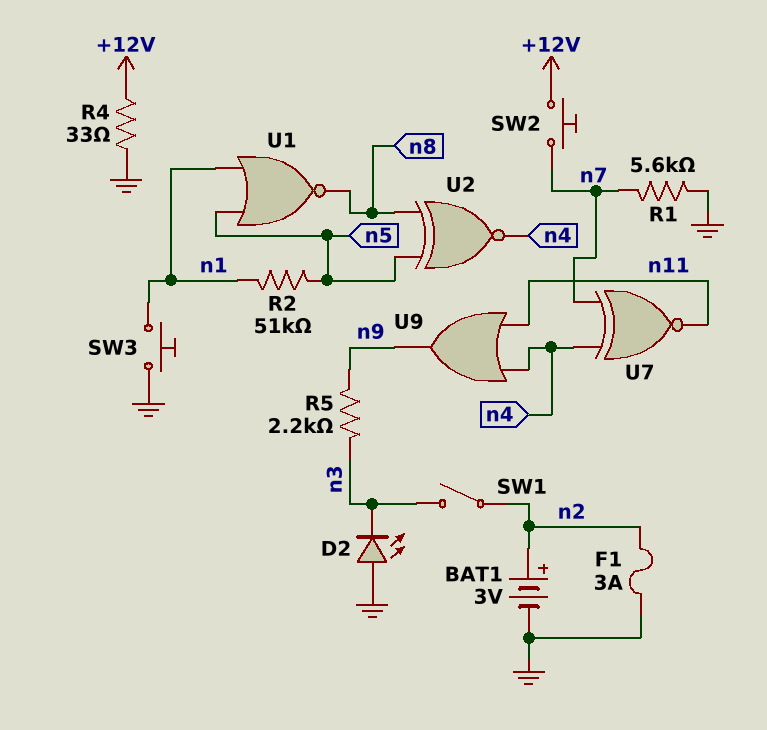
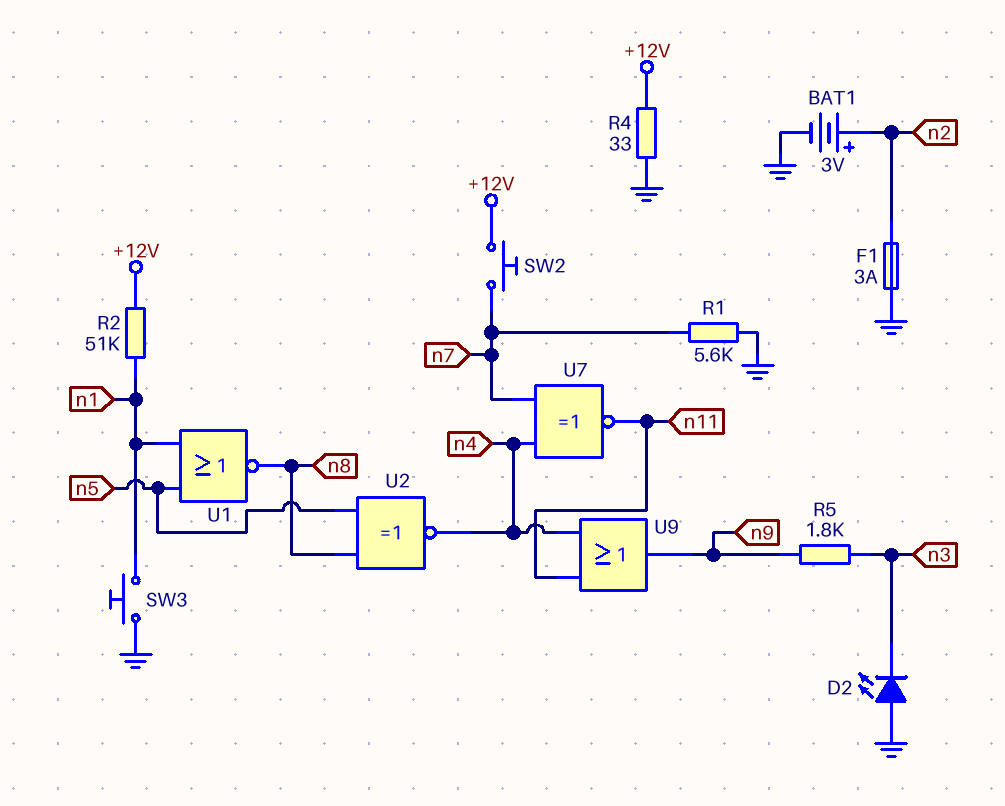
R2: 51k (n1, n5) -> 51k (+12V, n1)
R5: 2.2k (n3, n9) -> 1.8k (n3, n9)
SW1: switch (n2, n3) -> none

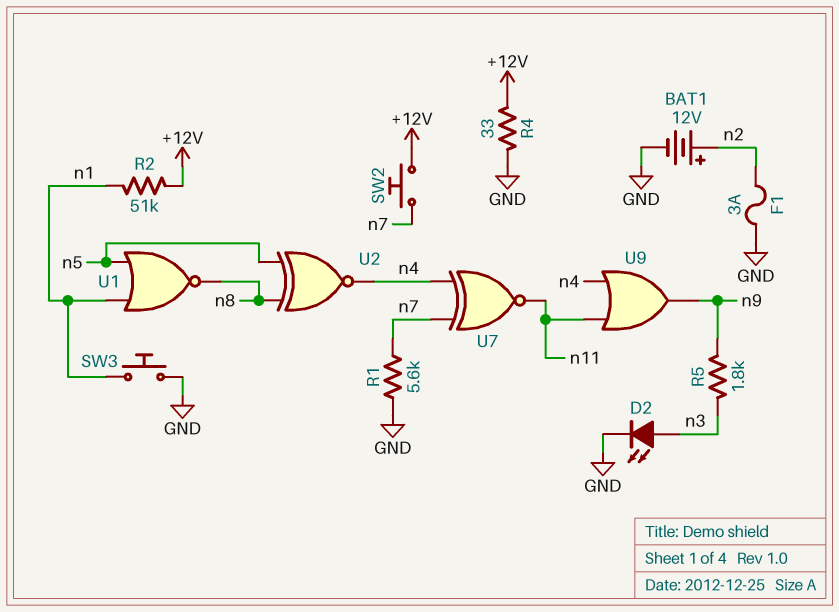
BAT1: 3V (plus n2, minus GND) -> 12V (plus n2, minus GND)
D2: LED (A GND, K n3) -> LED (A n3, K GND)

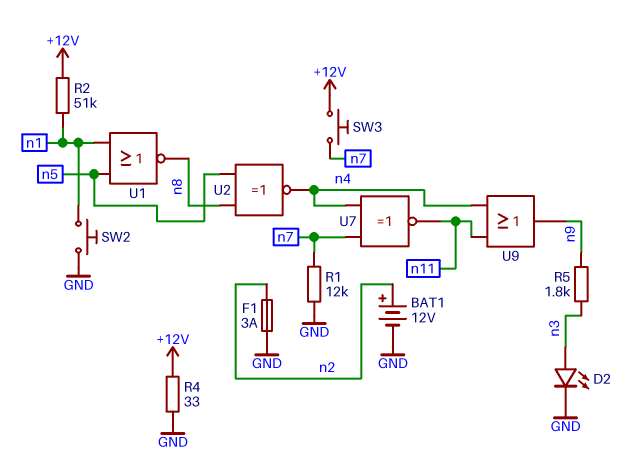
R1: 5.6k (GND, n7) -> 12k (GND, n7)
SW2: button (+12V, n7) -> button (GND, n1)
SW3: button (GND, n1) -> button (+12V, n7)

